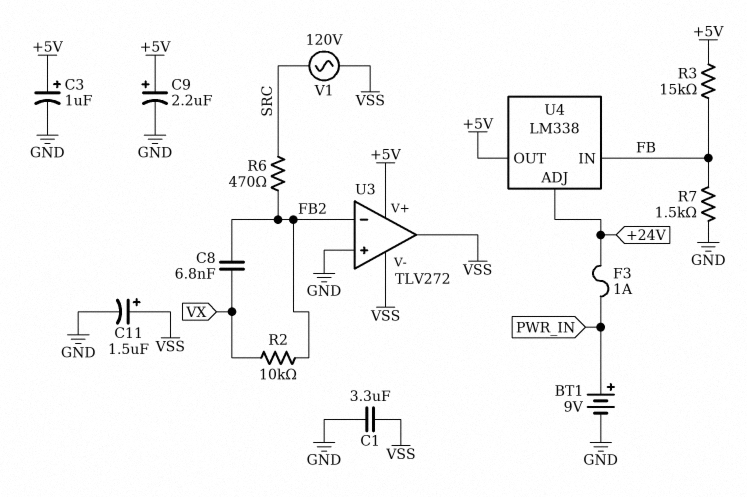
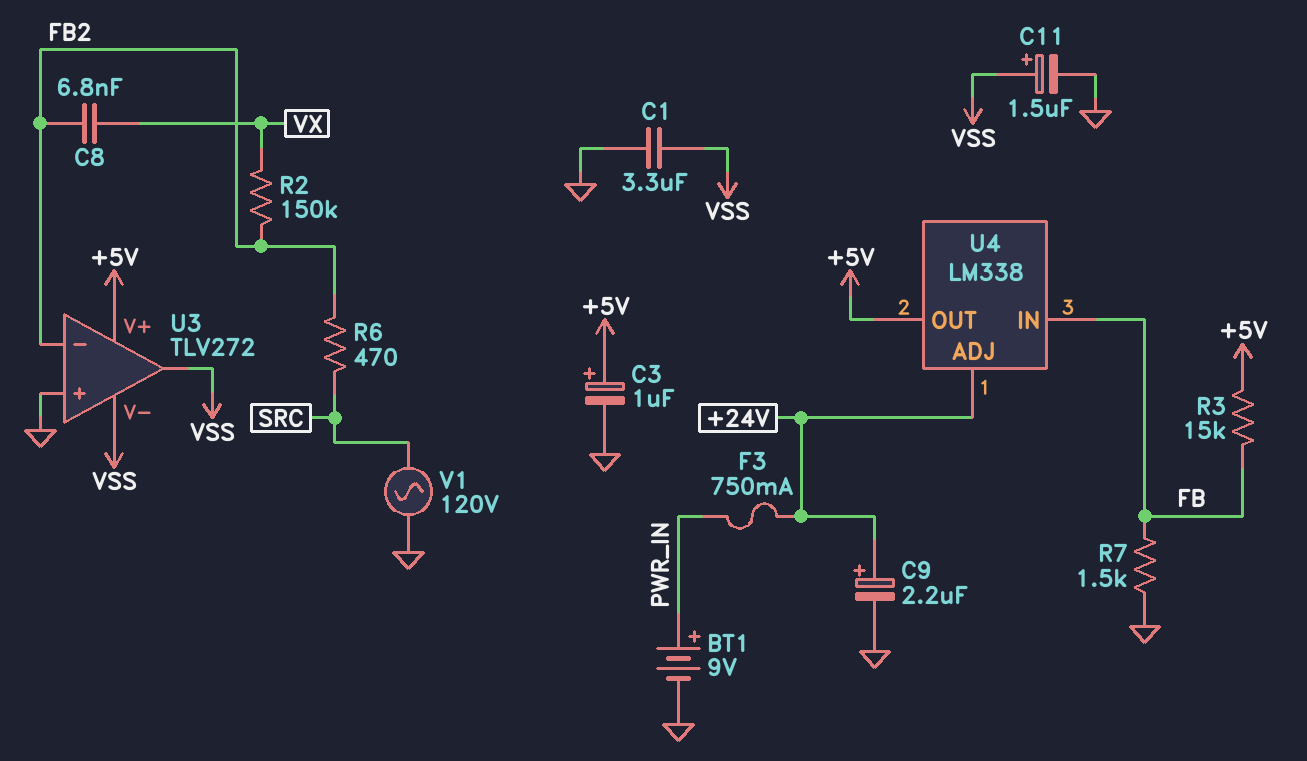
C9: 2.2uF (plus +5V, minus GND) -> 2.2uF (plus +24V, minus GND)
F3: 1A (+24V, PWR_IN) -> 750mA (+24V, PWR_IN)
R2: 10k (FB2, VX) -> 150k (FB2, VX)
V1: AC 120V (SRC, VSS) -> AC 120V (GND, SRC)

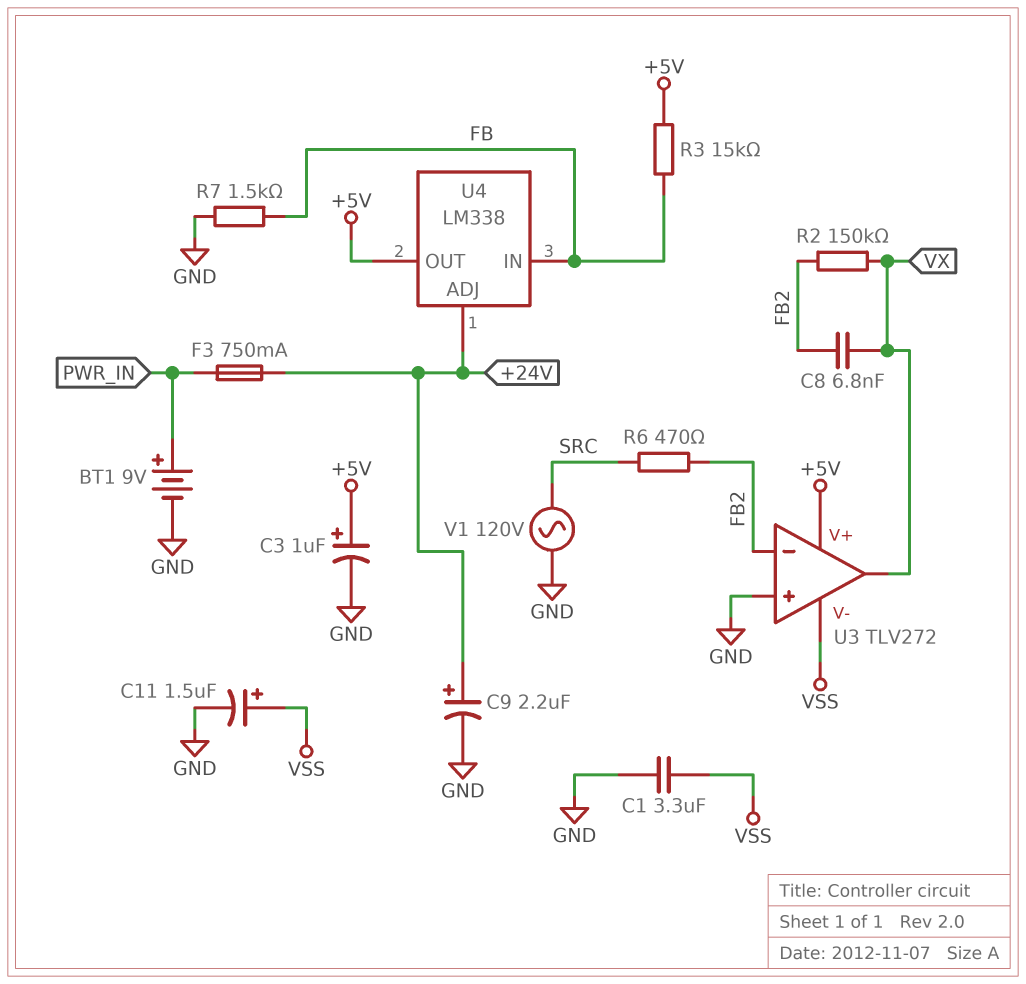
U3 pin out: VSS -> VX

